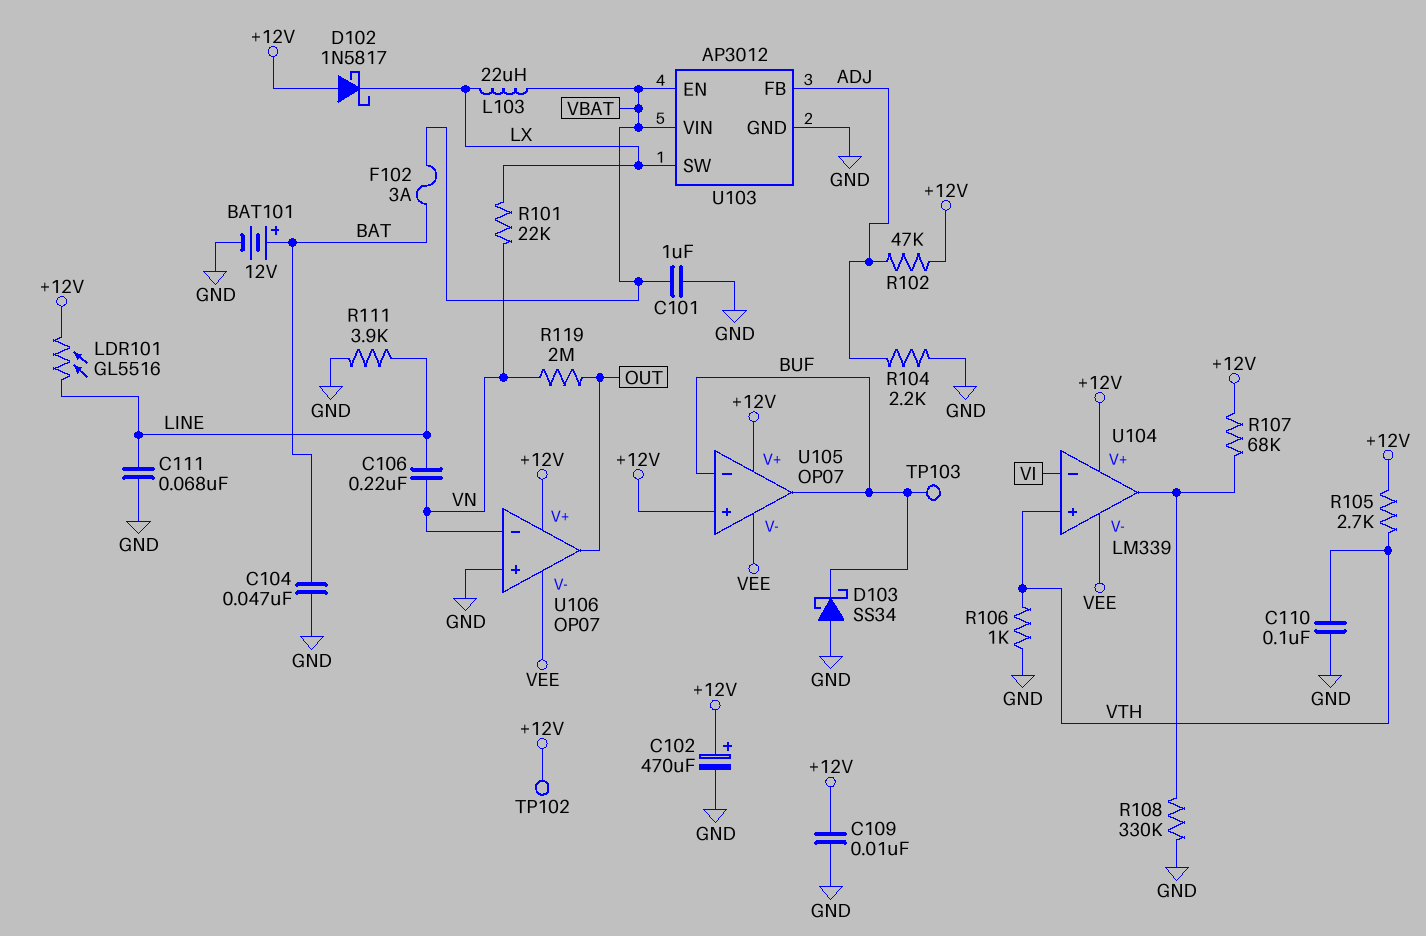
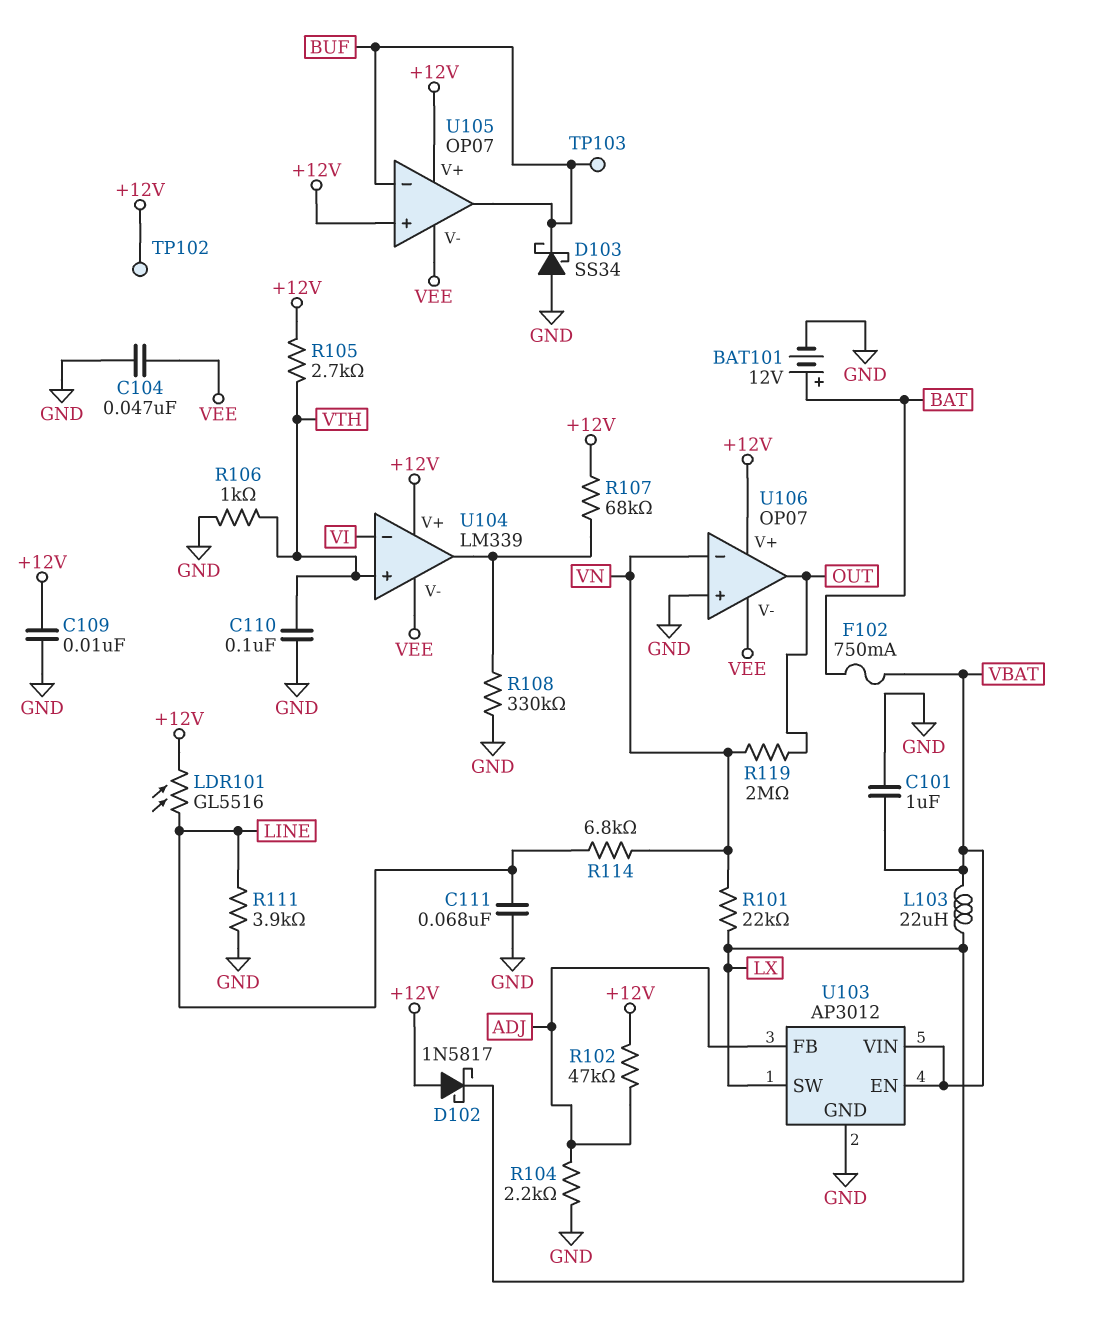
C102: 470uF (plus +12V, minus GND) -> none
C104: 47nF (BAT, GND) -> 47nF (GND, VEE)
C106: 220nF (LINE, VN) -> none
F102: 3A (BAT, VBAT) -> 750mA (BAT, VBAT)
R114: none -> 6.8k (LINE, VN)

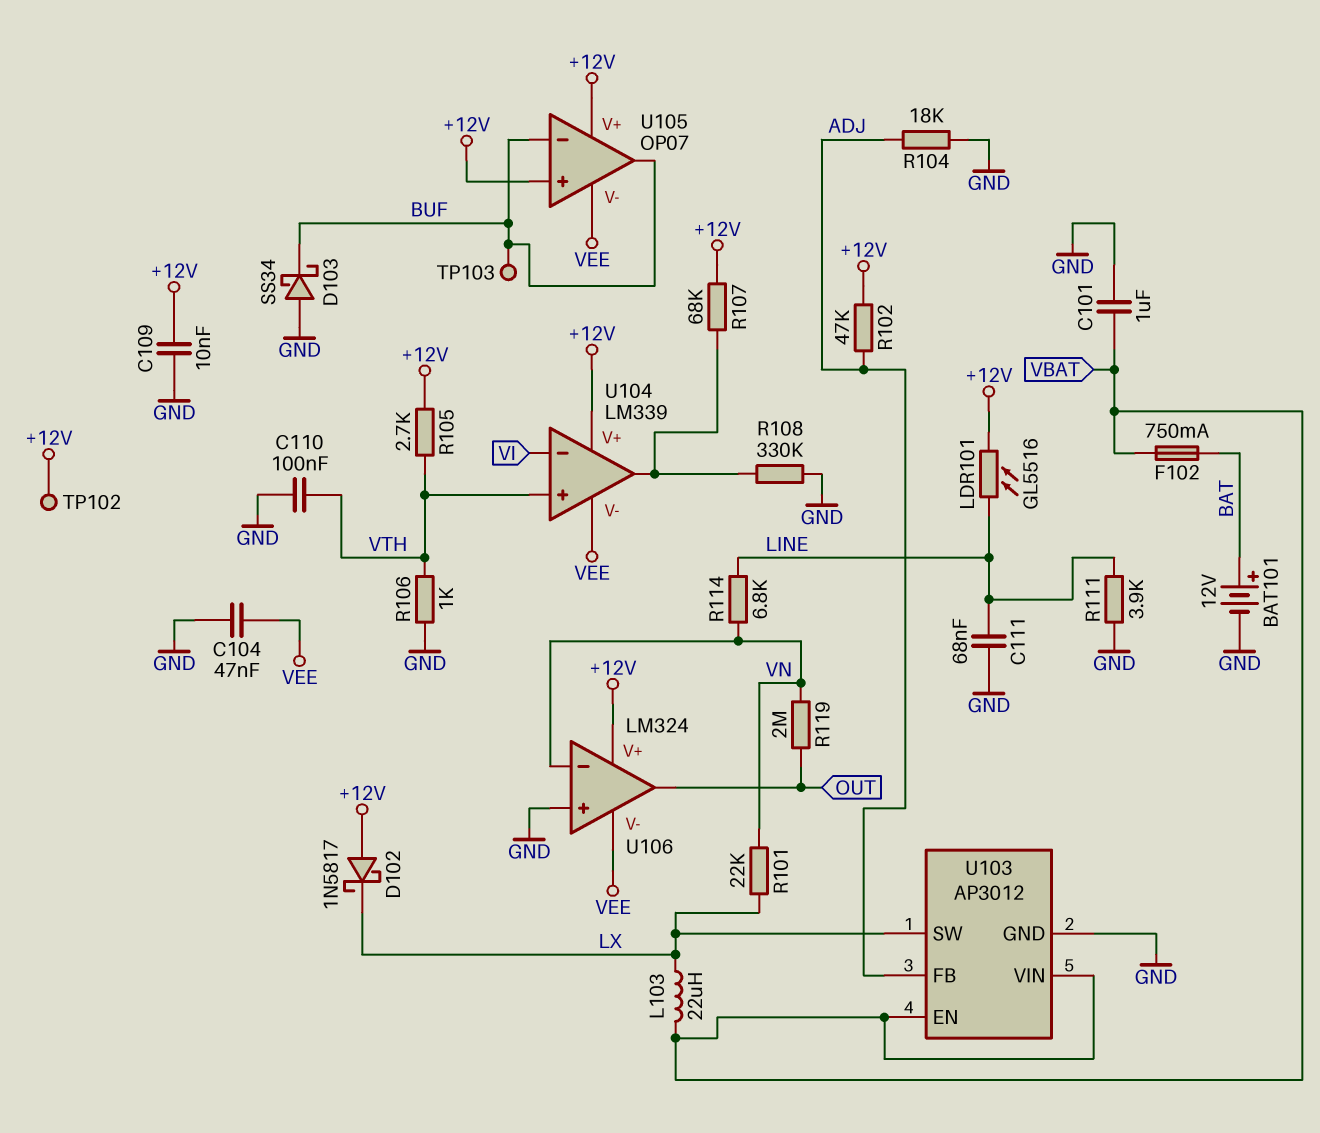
R104: 2.2k (ADJ, GND) -> 18k (ADJ, GND)
U106: OP07 -> LM324

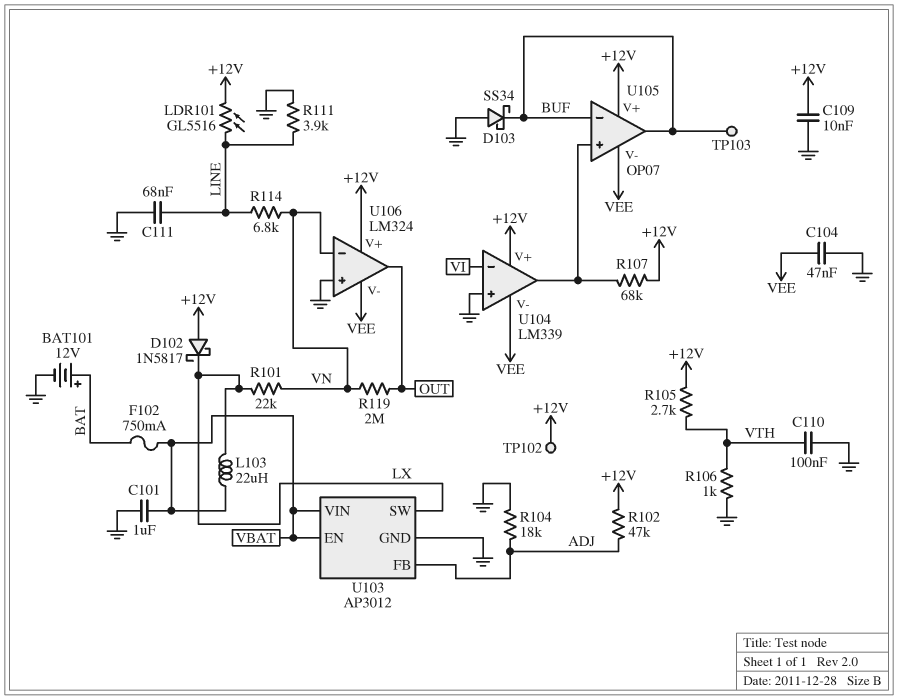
R108: 330k (GND, U104/out) -> none
U104 pin in+: VTH -> GND
U105 pin in+: +12V -> U104/out

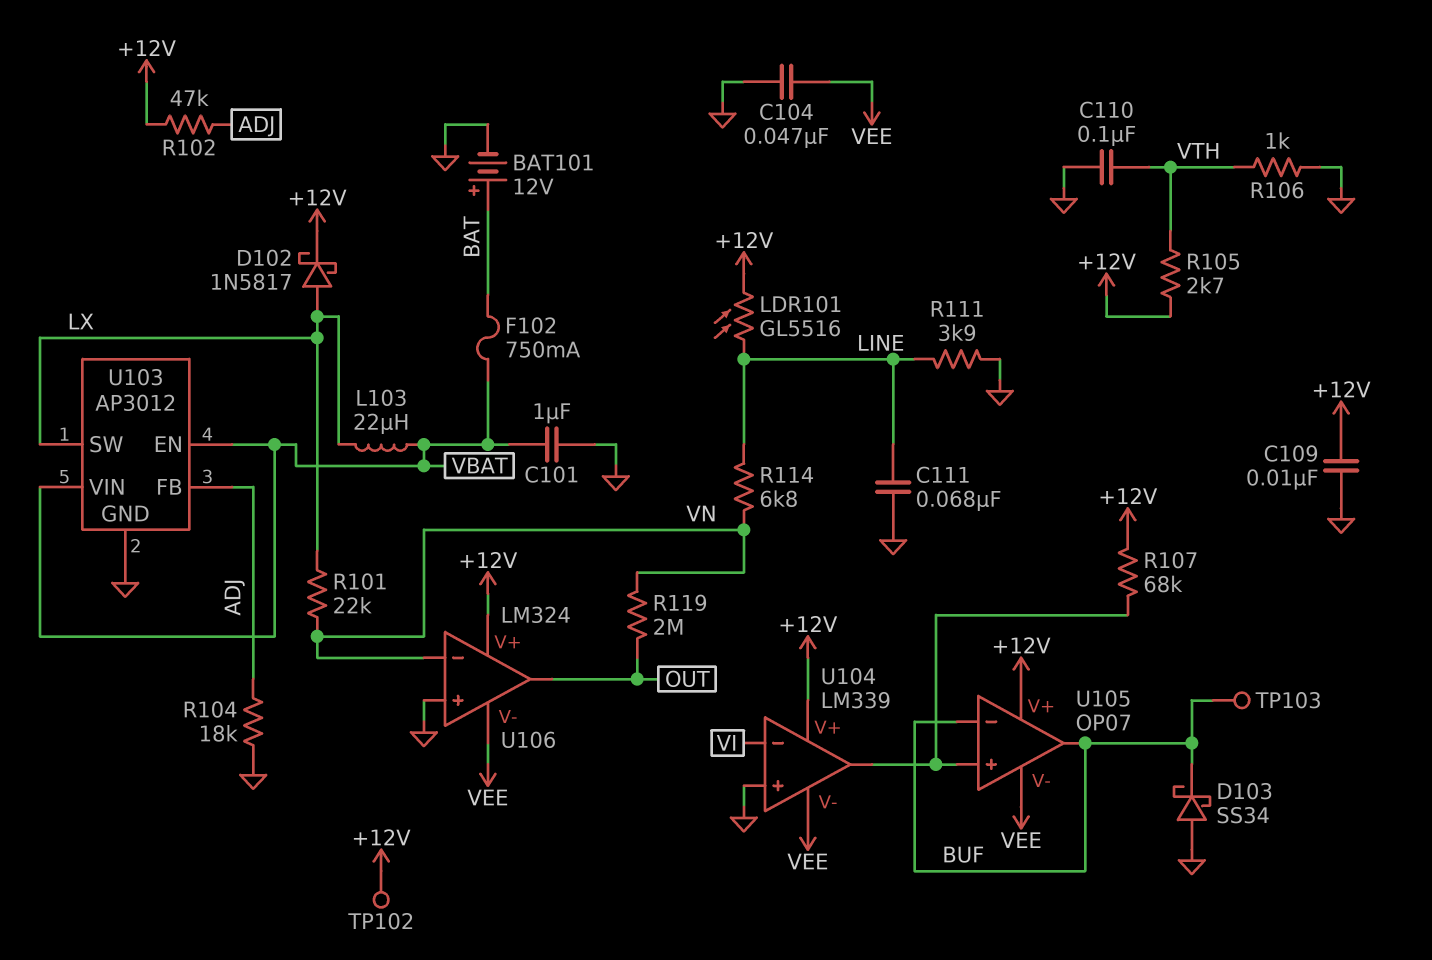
D102: schottky 1N5817 (A +12V, K LX) -> schottky 1N5817 (A LX, K +12V)

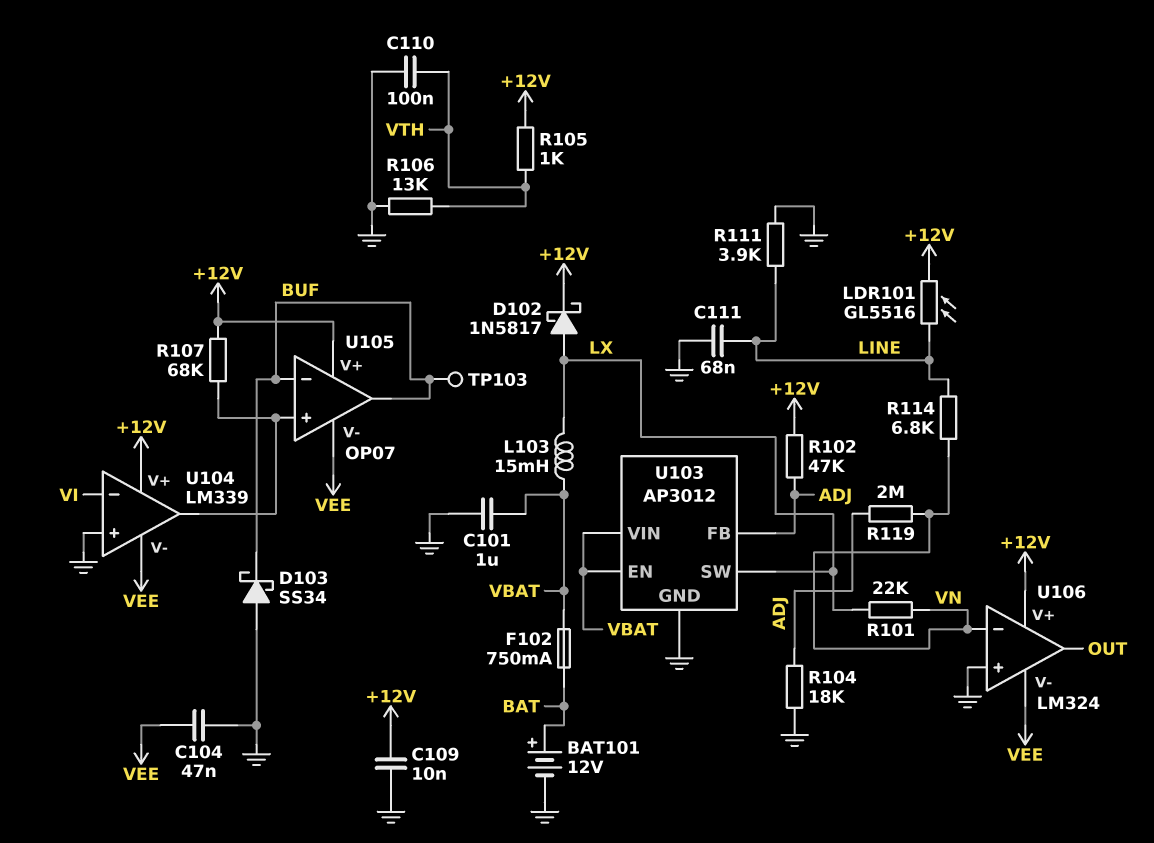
L103: 22uH (LX, VBAT) -> 15mH (LX, VBAT)
R105: 2.7k (+12V, VTH) -> 1k (+12V, VTH)
R106: 1k (GND, VTH) -> 13k (GND, VTH)
R119: 2M (OUT, VN) -> 2M (ADJ, VN)
TP102: test point (+12V) -> none

